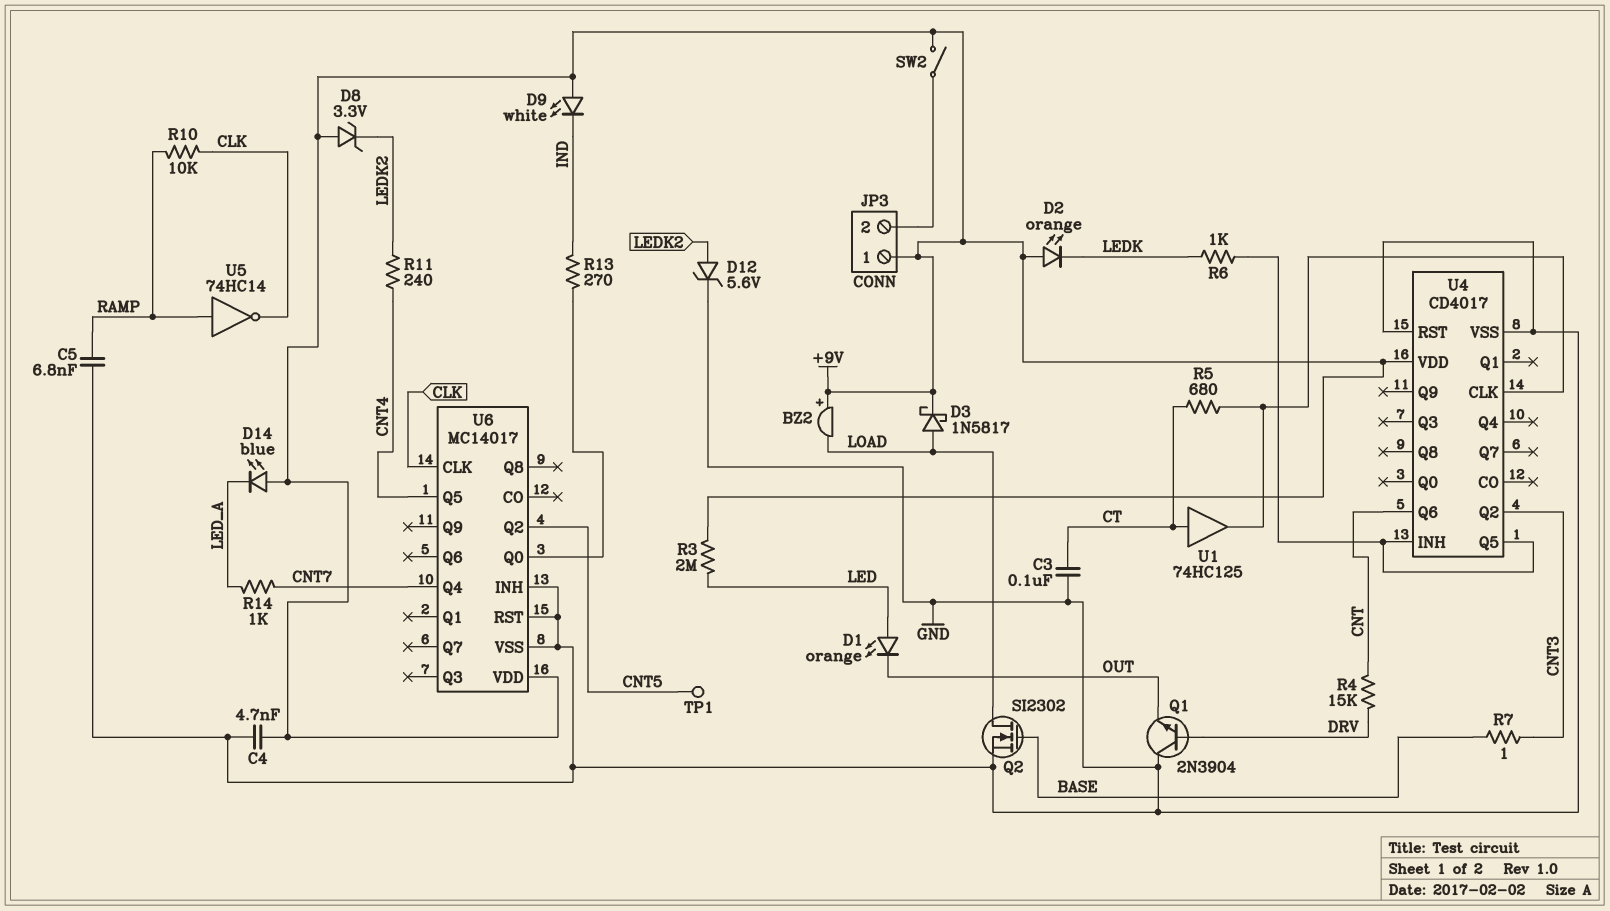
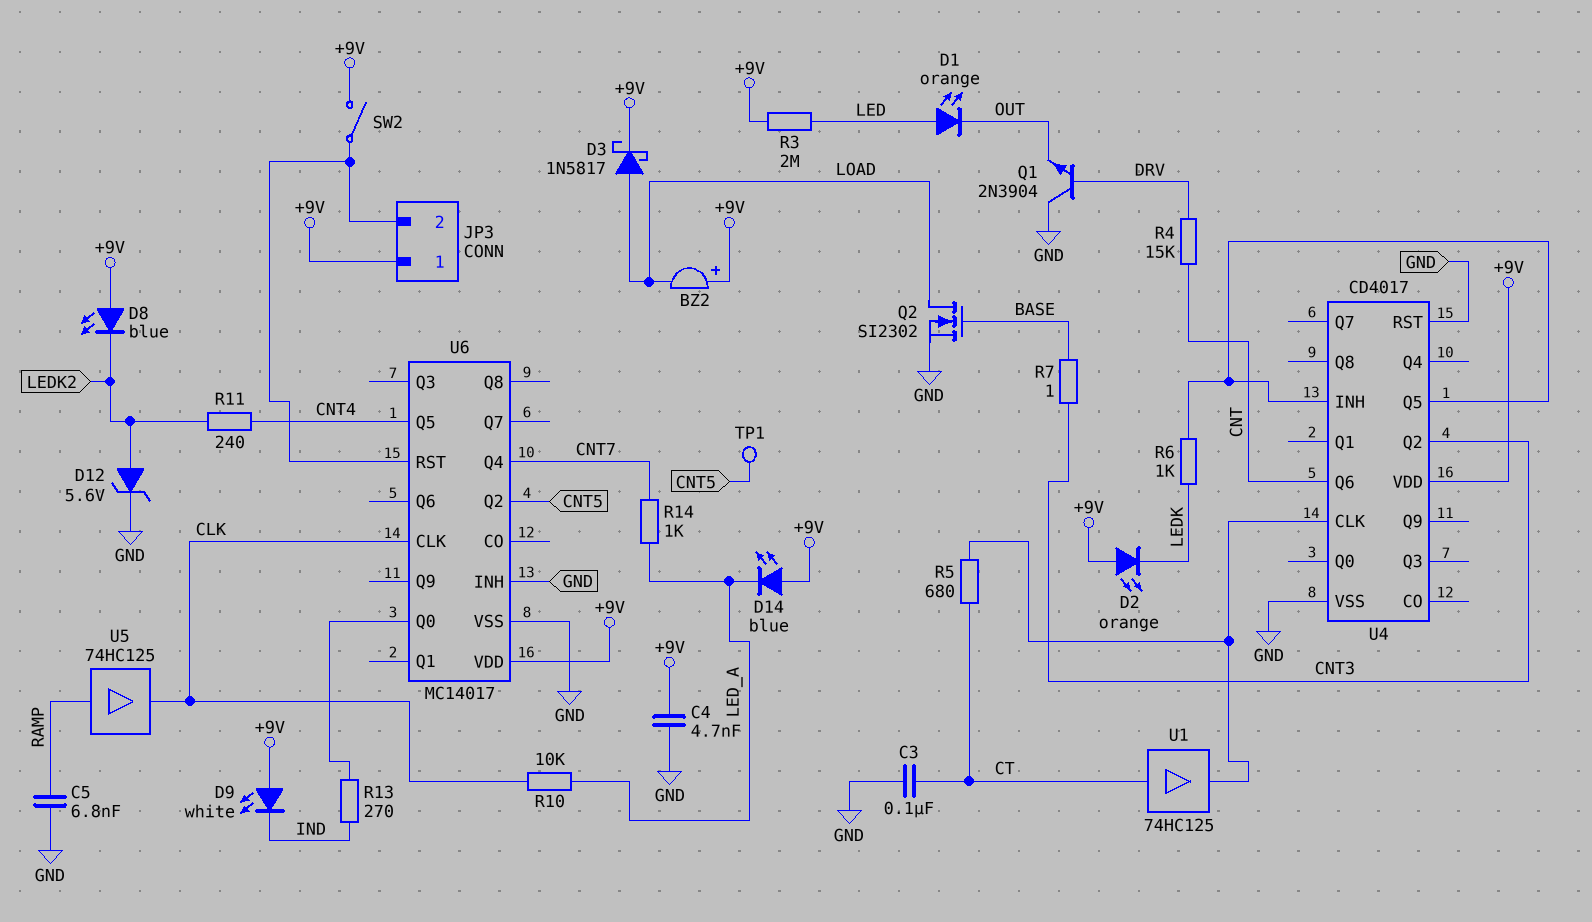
D8: zener 3.3V (A +9V, K LEDK2) -> LED blue (A +9V, K LEDK2)
R10: 10k (CLK, RAMP) -> 10k (CLK, LED_A)
U5: NOT 74HC14 (in RAMP, out CLK) -> buffer 74HC125 (in RAMP, out CLK)
U6 pin RST: GND -> JP3/2

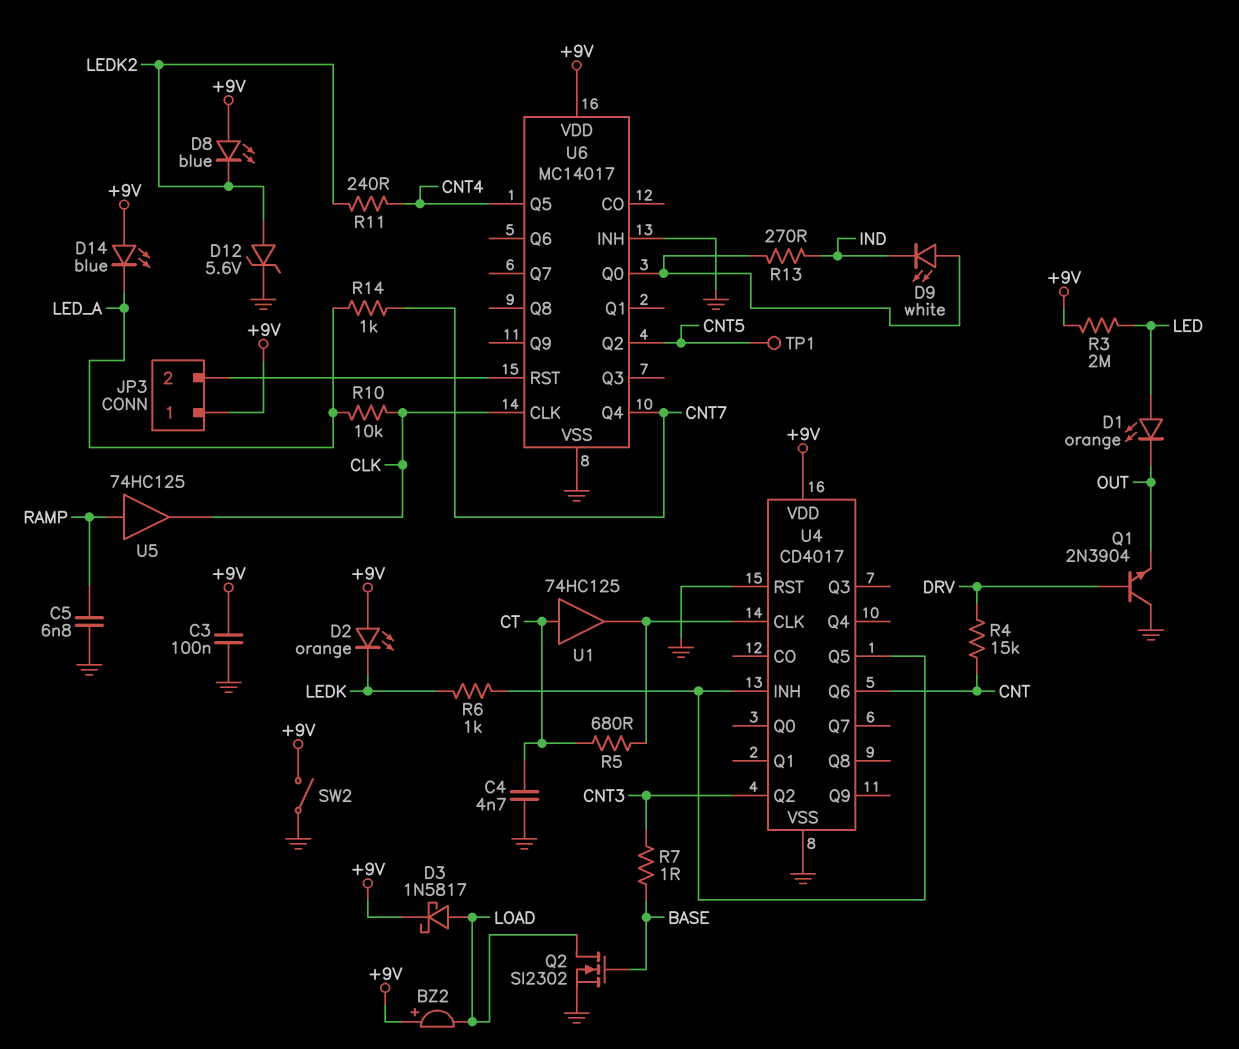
C3: 100nF (CT, GND) -> 100nF (+9V, GND)
C4: 4.7nF (+9V, GND) -> 4.7nF (CT, GND)
D9: LED white (A +9V, K IND) -> LED white (A U6/Q0, K IND)
SW2: switch (+9V, JP3/2) -> switch (+9V, GND)

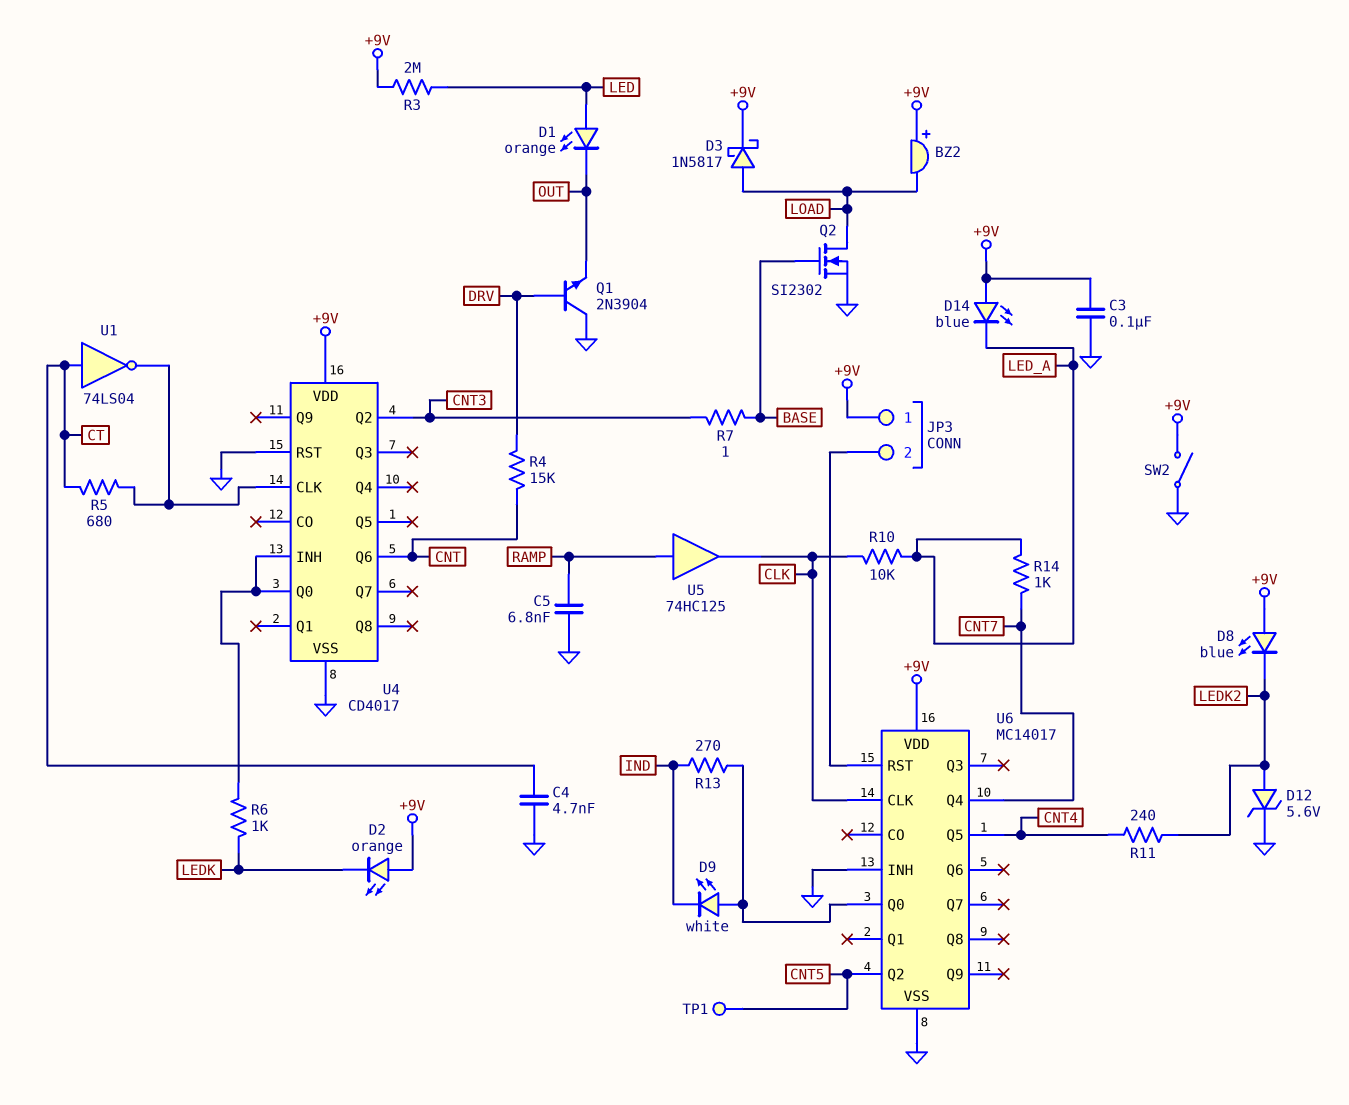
U1: buffer 74HC125 (in CT, out U4/CLK) -> NOT 74LS04 (in CT, out U4/CLK)
U4 pin Q0: none -> U4/INH
U4 pin Q5: U4/INH -> none

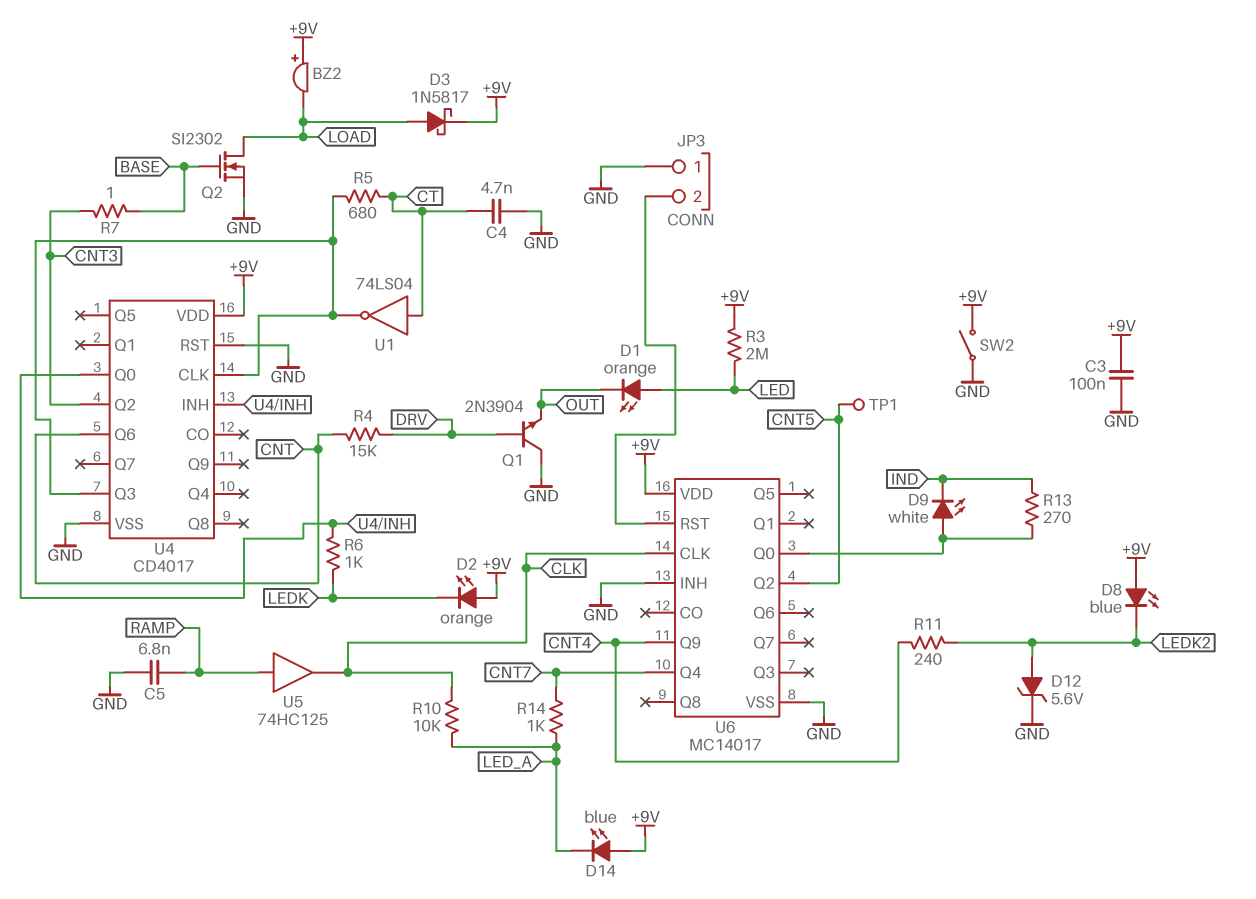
JP3 pin 1: +9V -> GND
U4 pin Q3: none -> U4/CLK
U6 pin Q5: CNT4 -> none
U6 pin Q9: none -> CNT4

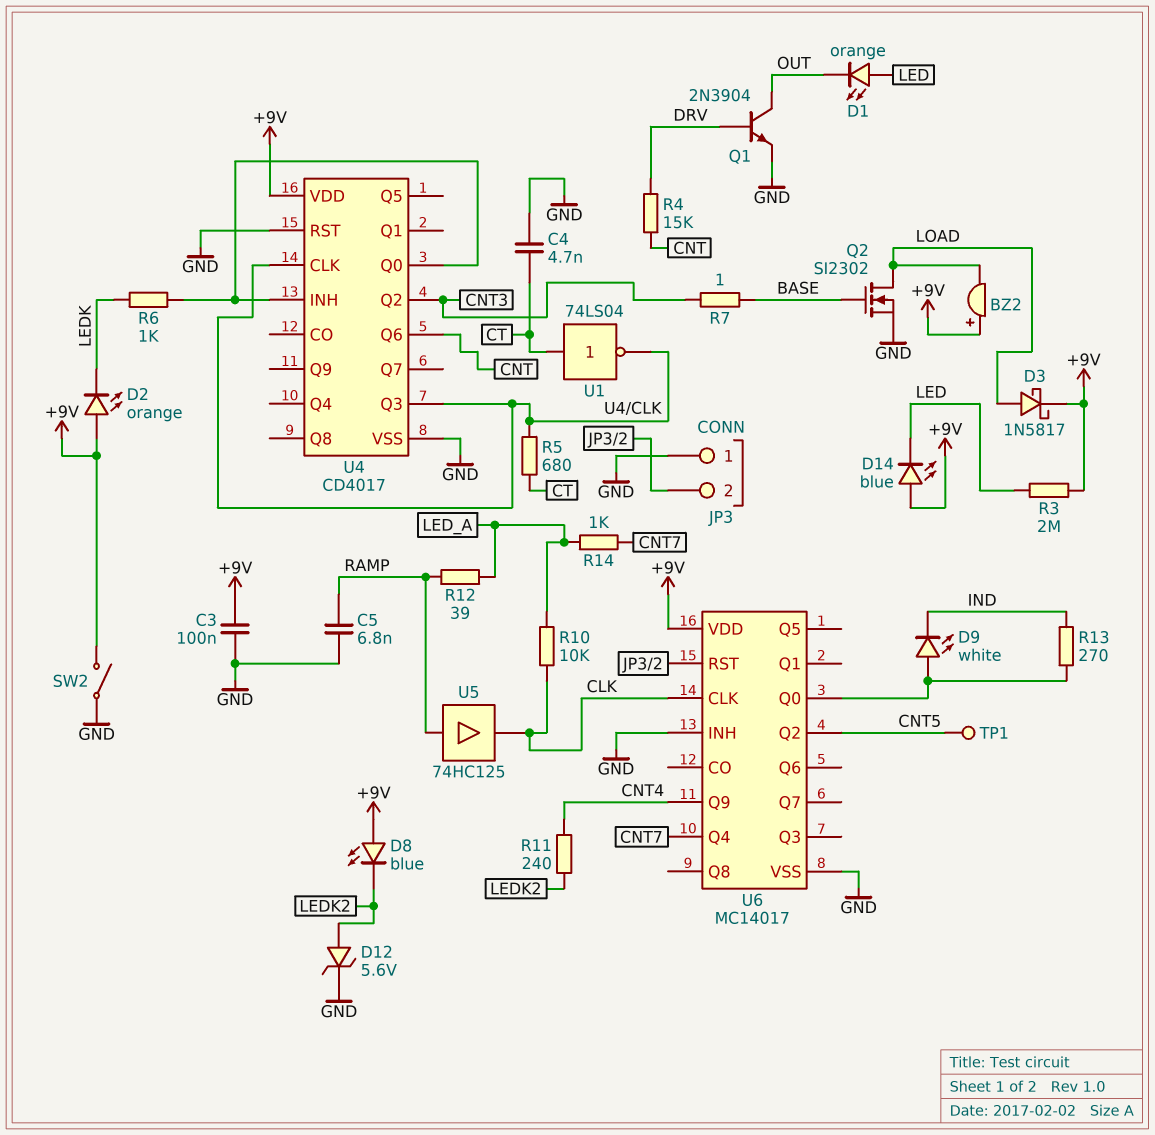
D14: LED blue (A +9V, K LED_A) -> LED blue (A +9V, K LED)
Q1: NPN 2N3904 (B DRV, C GND, E OUT) -> NPN 2N3904 (B DRV, C OUT, E GND)
R12: none -> 39 (LED_A, RAMP)

